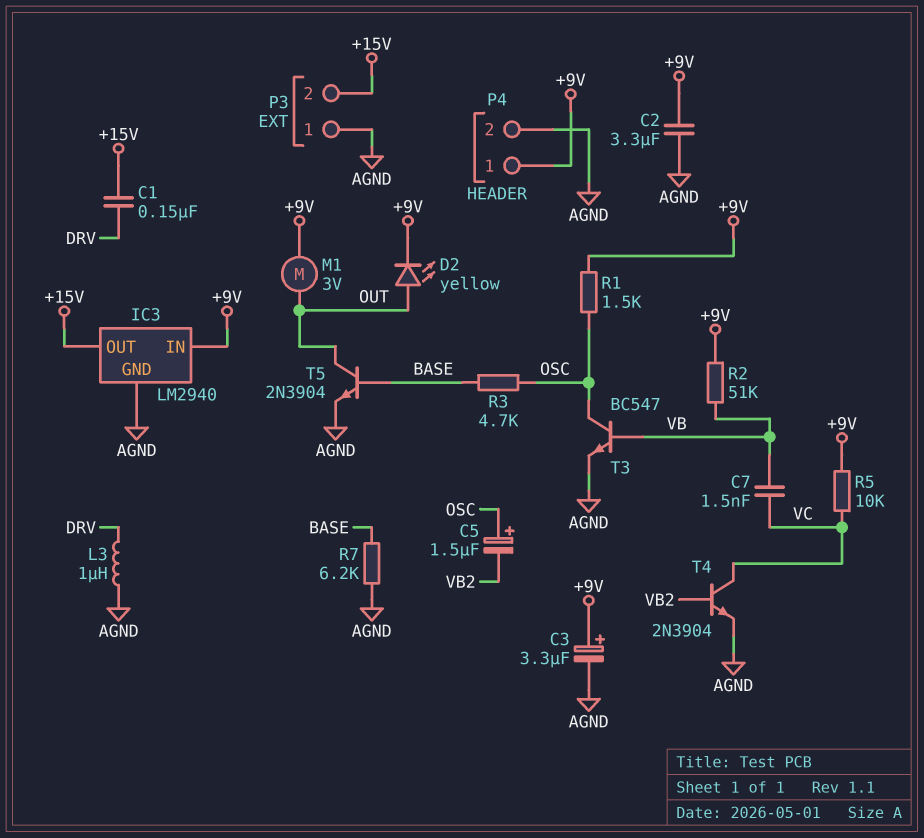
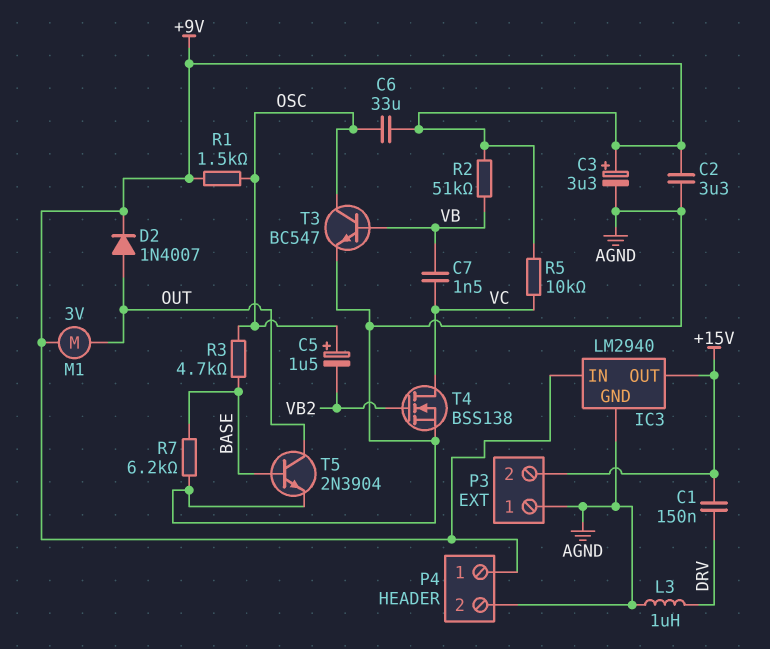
C6: none -> 33uF (+9V, OSC)
D2: LED yellow (A OUT, K +9V) -> diode 1N4007 (A OUT, K +9V)
T4: NPN 2N3904 (B VB2, C VC, E AGND) -> NMOS BSS138 (G VB2, D VC, S AGND)

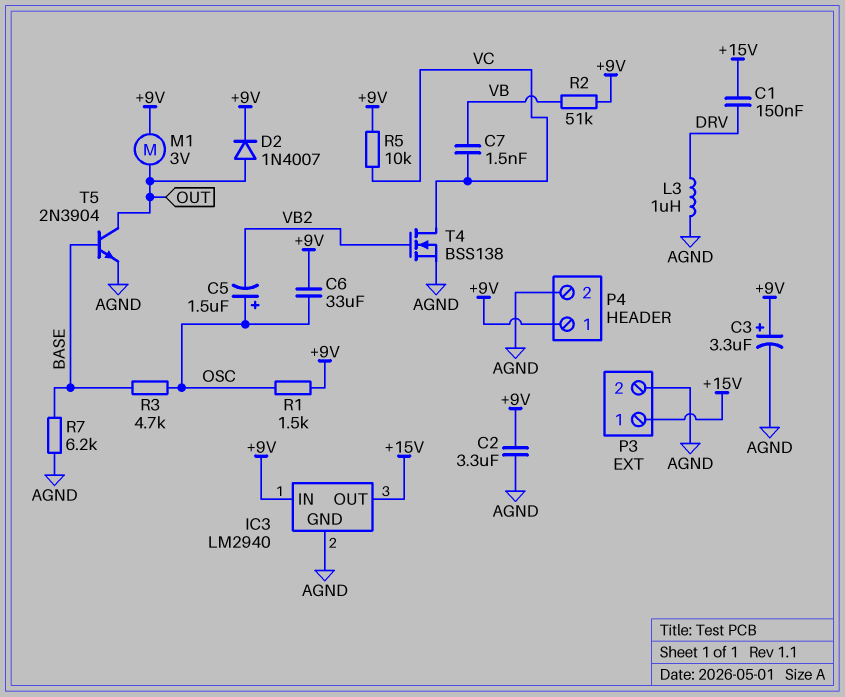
P3 pin 1: AGND -> +15V
P3 pin 2: +15V -> AGND
T3: NPN BC547 (B VB, C OSC, E AGND) -> none

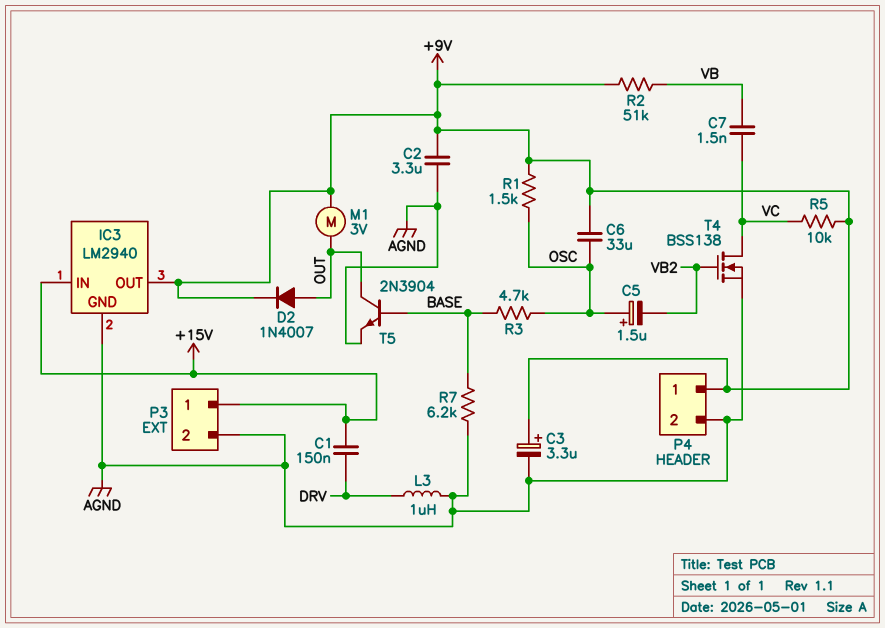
IC3 pin IN: +9V -> +15V
IC3 pin OUT: +15V -> +9V

